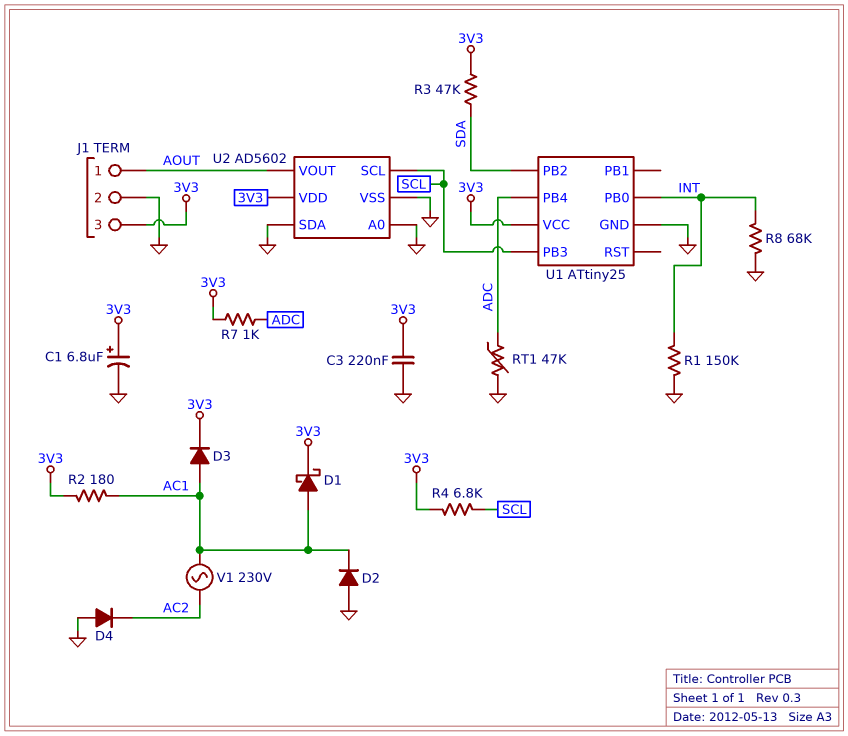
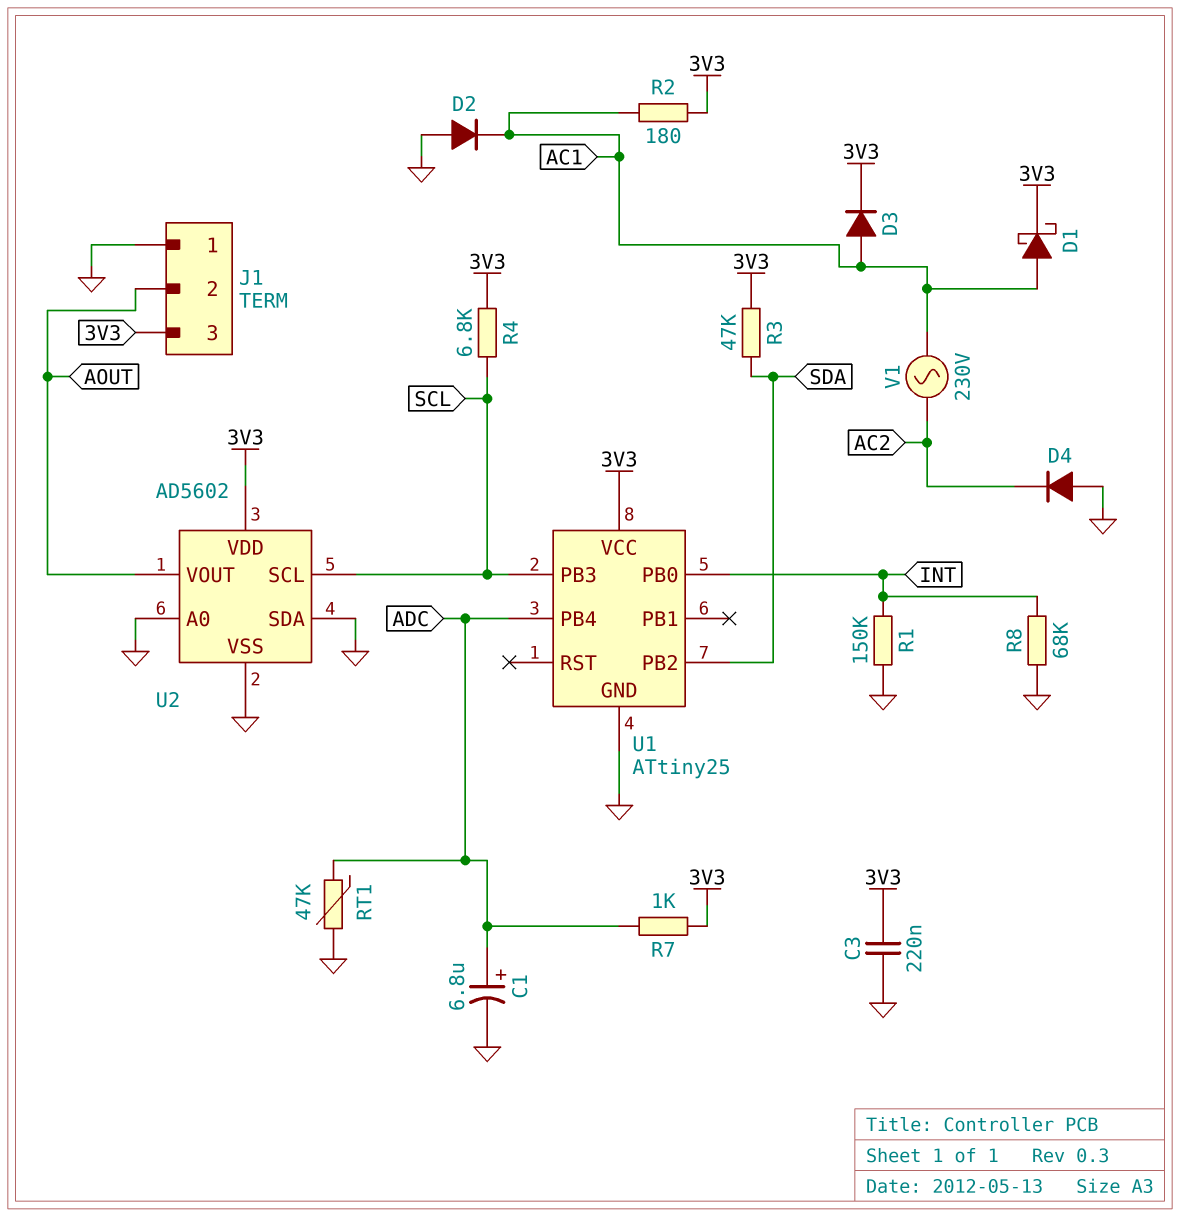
C1: 6.8uF (plus 3V3, minus GND) -> 6.8uF (plus ADC, minus GND)
J1 pin 1: AOUT -> GND
J1 pin 2: GND -> AOUT

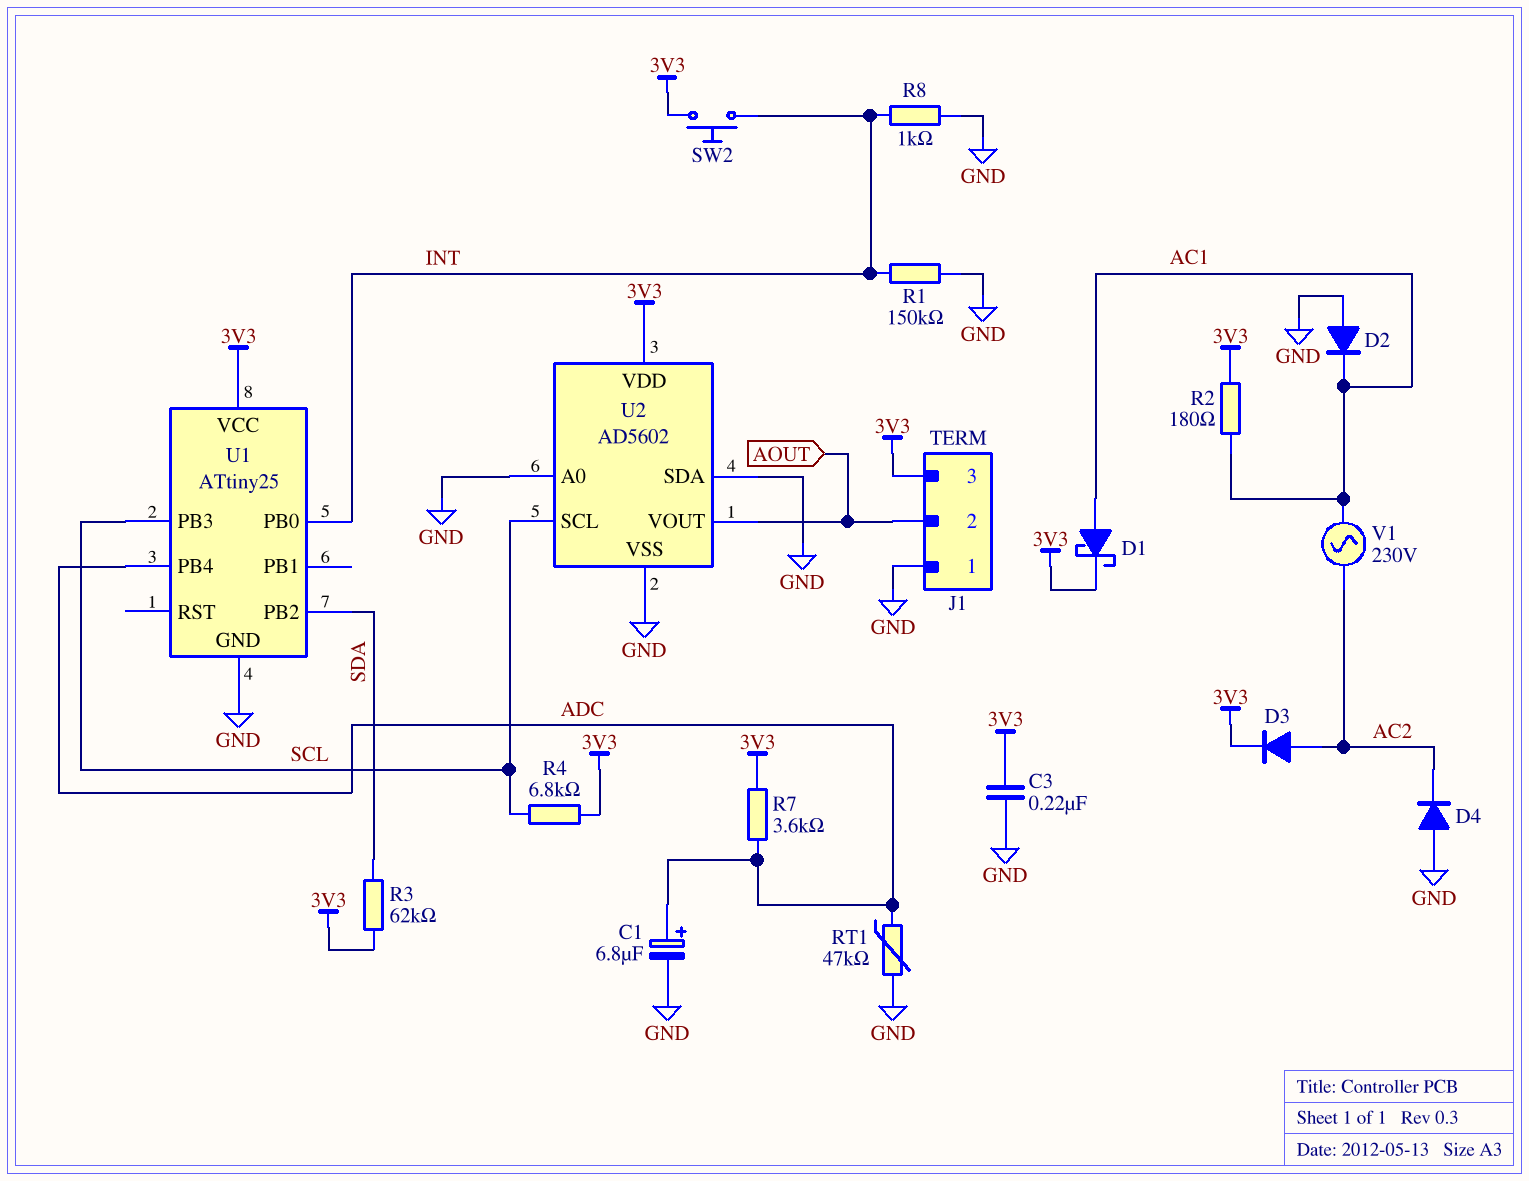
D3: diode (A AC1, K 3V3) -> diode (A AC2, K 3V3)
R3: 47k (3V3, SDA) -> 62k (3V3, SDA)
R7: 1k (3V3, ADC) -> 3.6k (3V3, ADC)
R8: 68k (GND, INT) -> 1k (GND, INT)
SW2: none -> button (3V3, INT)

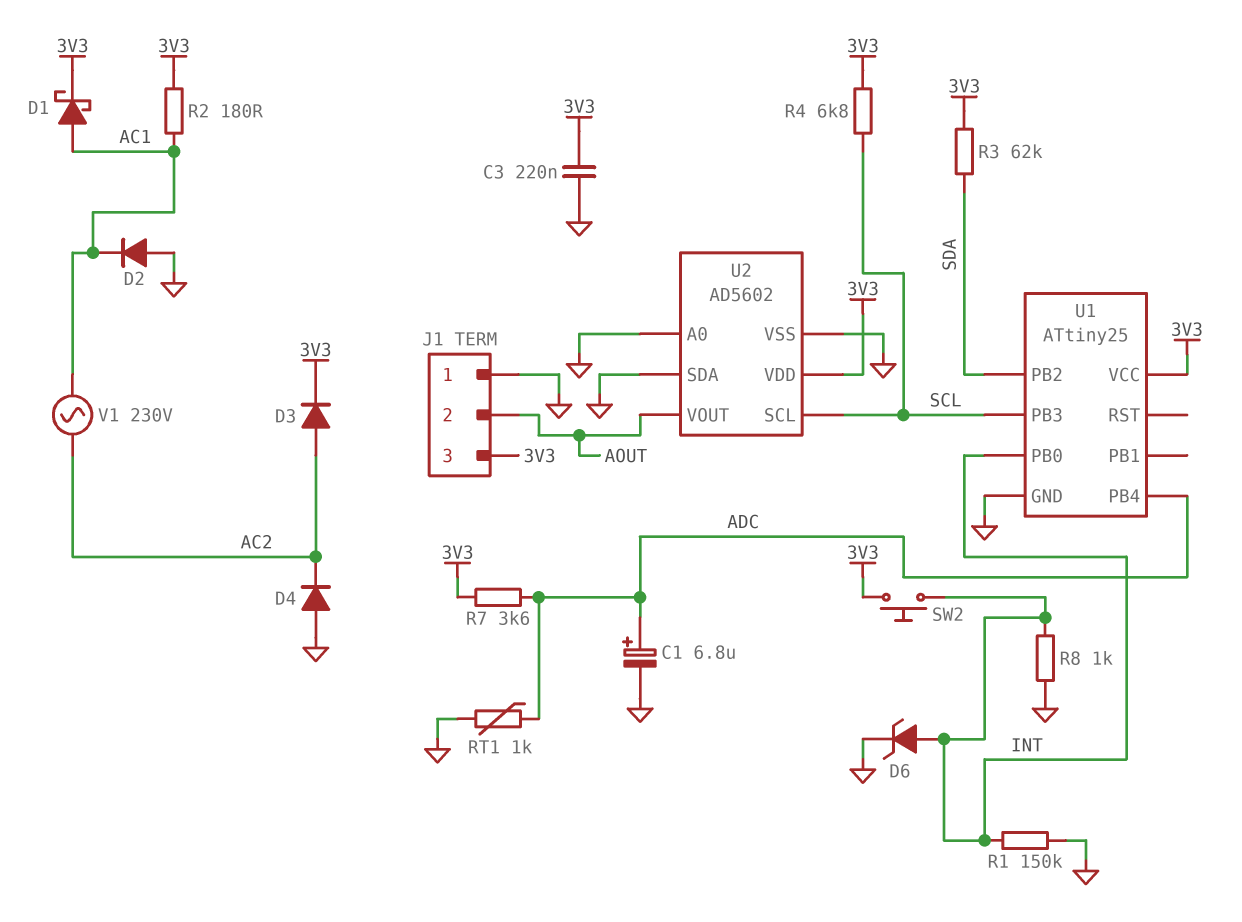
D6: none -> zener (A INT, K GND)
RT1: 47k (ADC, GND) -> 1k (ADC, GND)

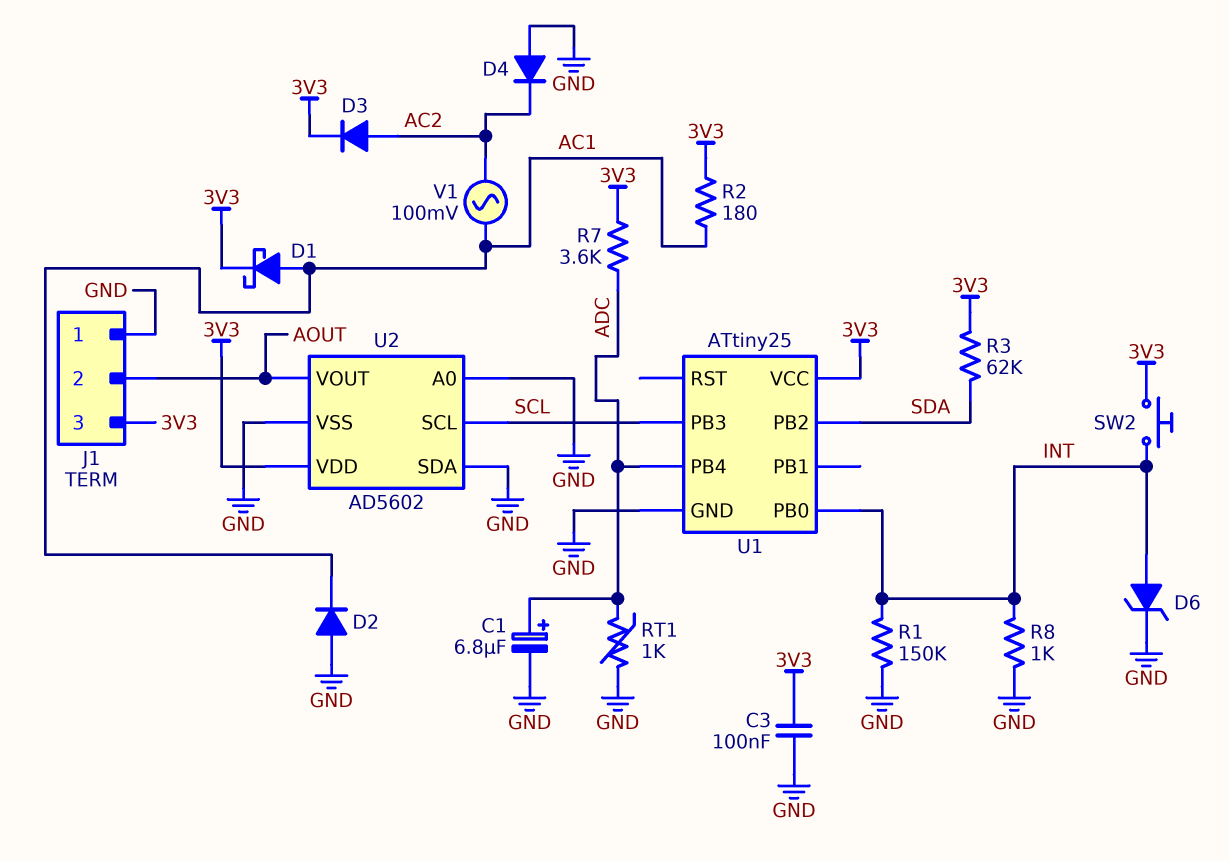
C3: 220nF (3V3, GND) -> 100nF (3V3, GND)
R4: 6.8k (3V3, SCL) -> none
V1: AC 230V (AC1, AC2) -> AC 100mV (AC1, AC2)

